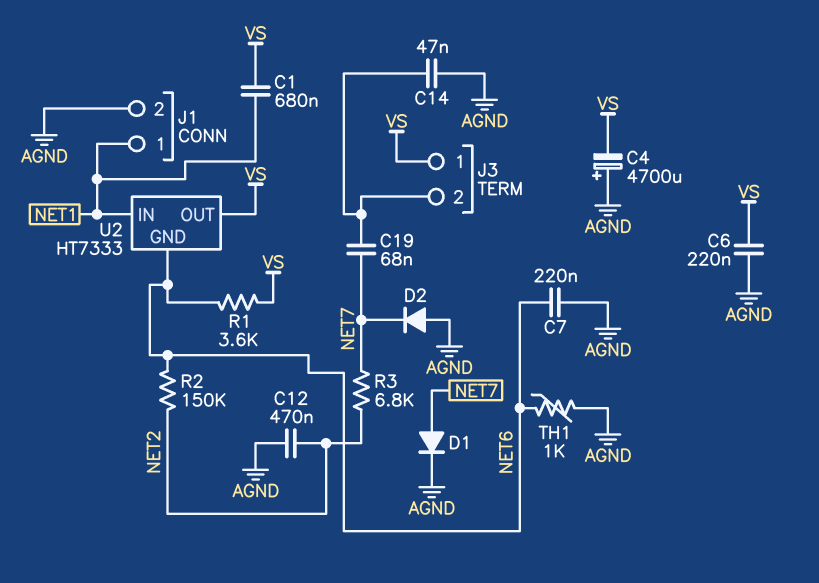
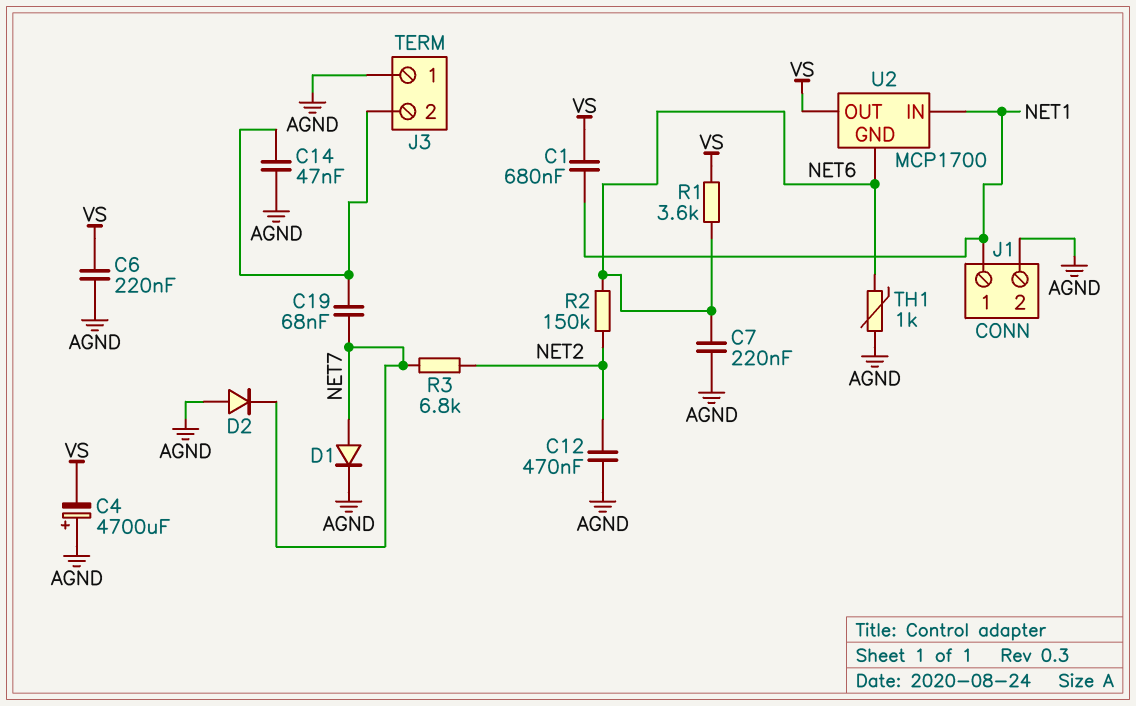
J3 pin 1: VS -> AGND
U2: HT7333 -> MCP1700

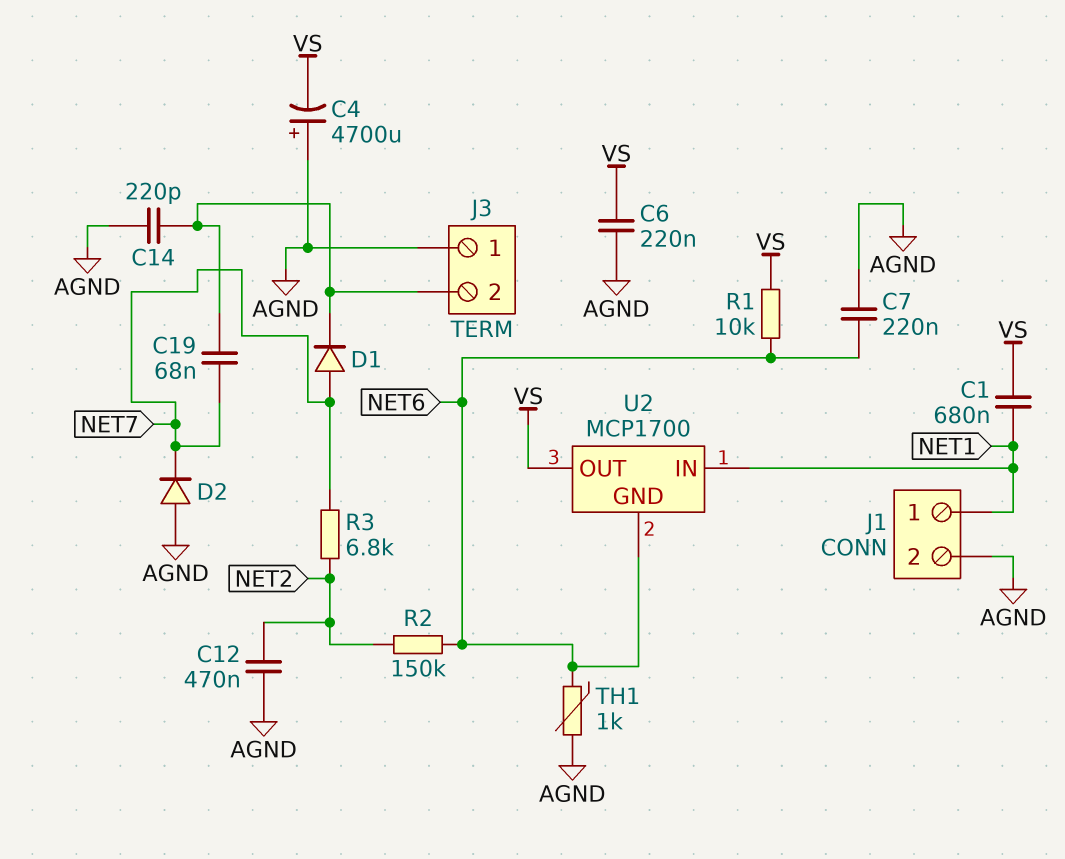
C14: 47nF (AGND, J3/2) -> 220pF (AGND, J3/2)
D1: diode (A NET7, K AGND) -> diode (A NET7, K J3/2)
R1: 3.6k (NET6, VS) -> 10k (NET6, VS)

